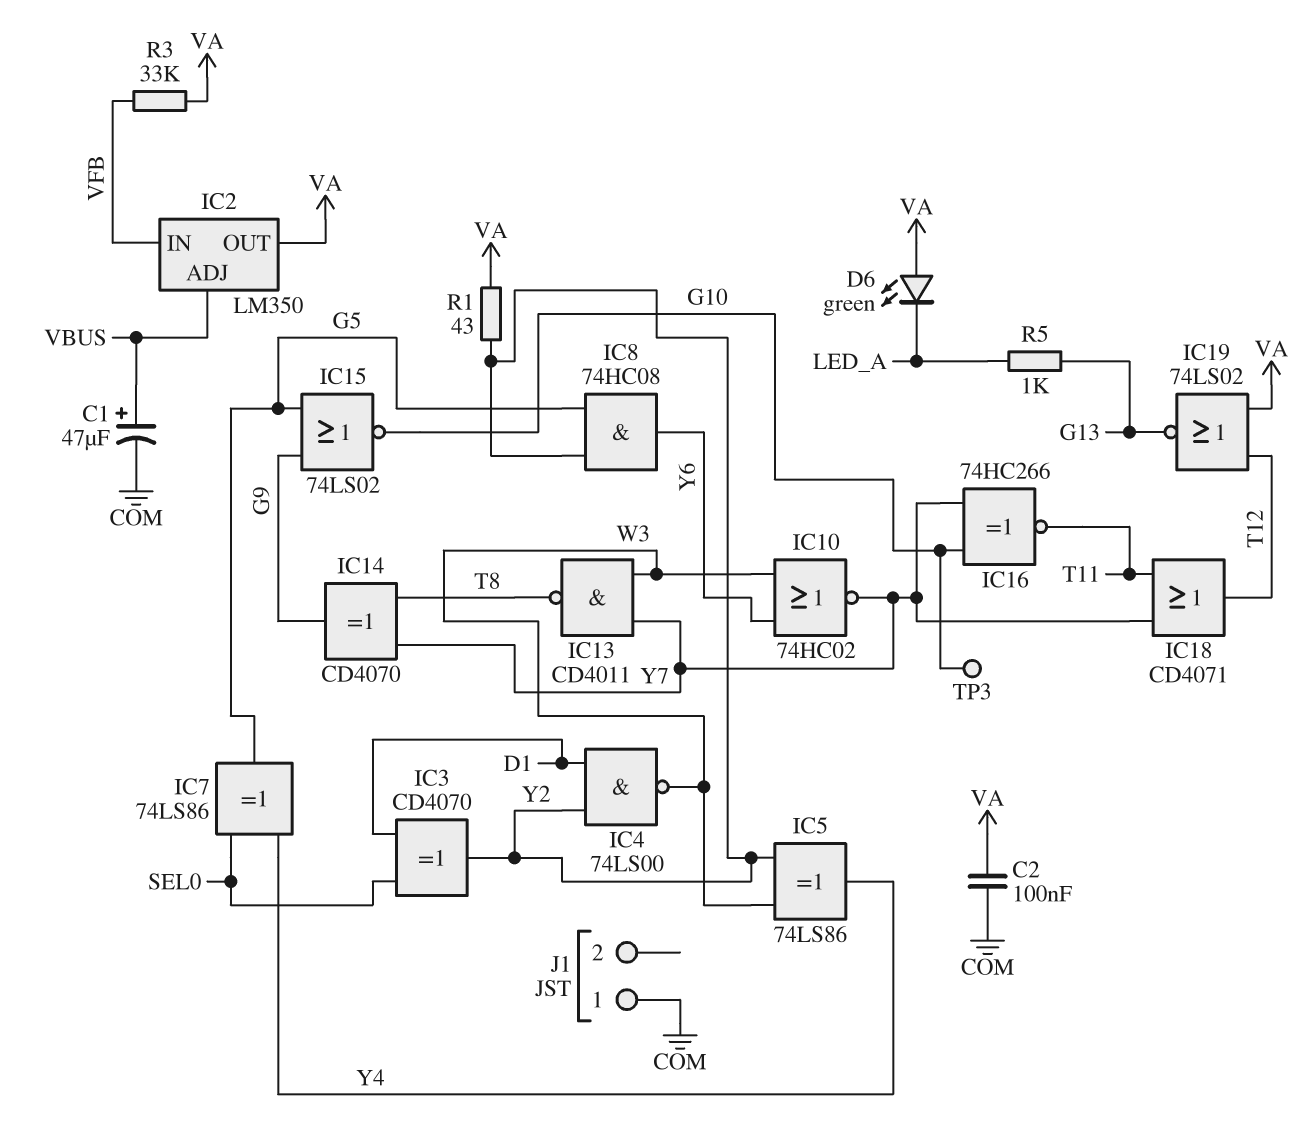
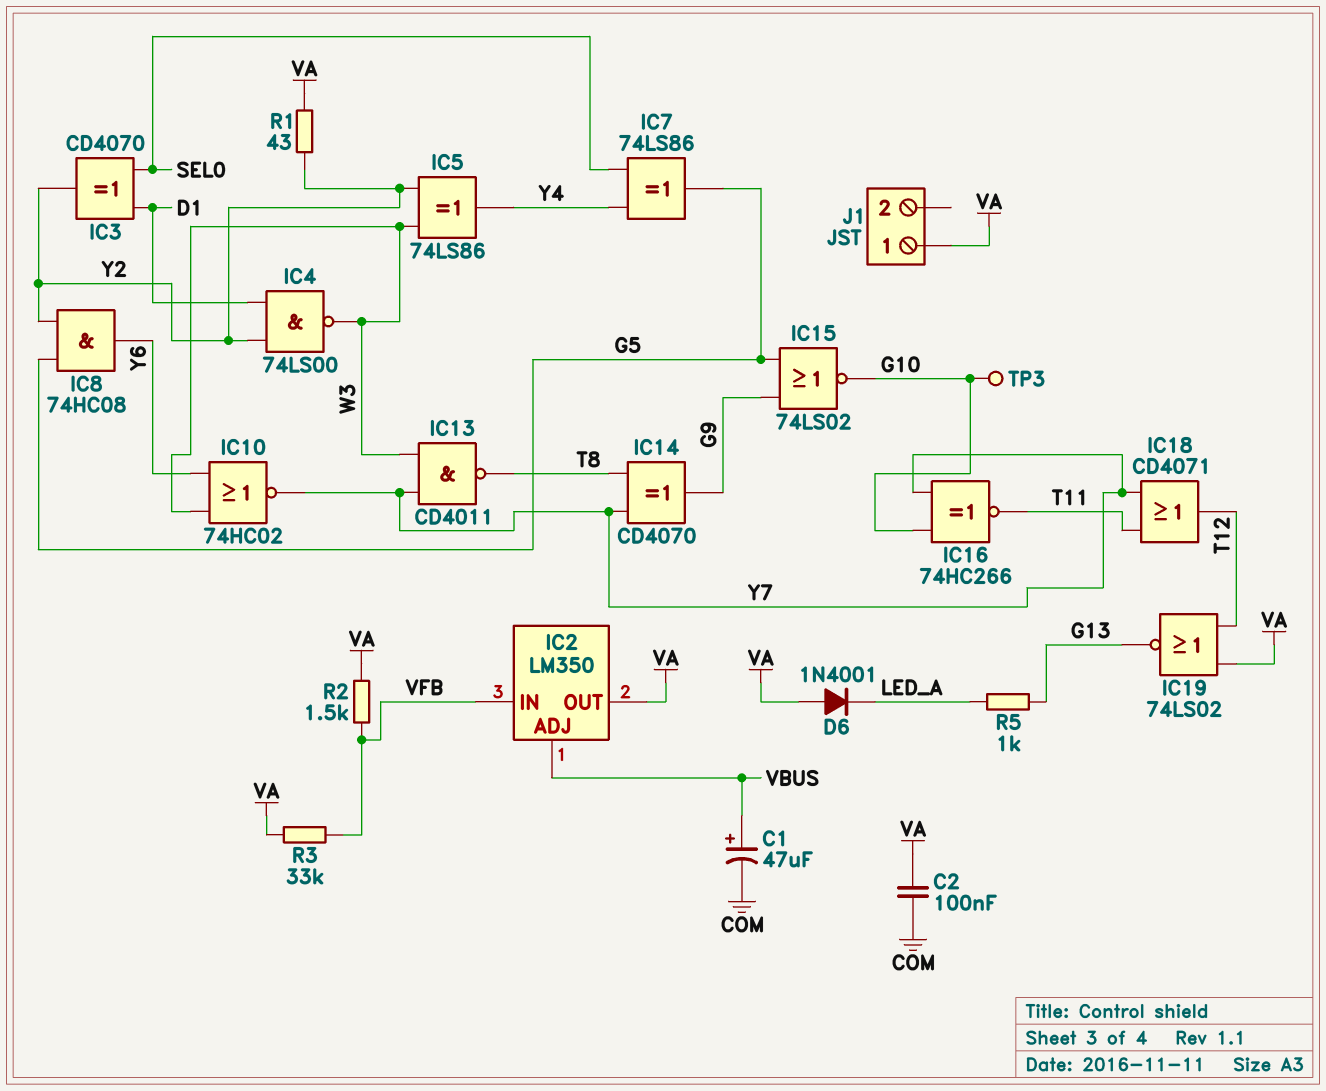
D6: LED green (A VA, K LED_A) -> diode 1N4001 (A VA, K LED_A)
J1 pin 1: COM -> VA
R2: none -> 1.5k (VA, VFB)

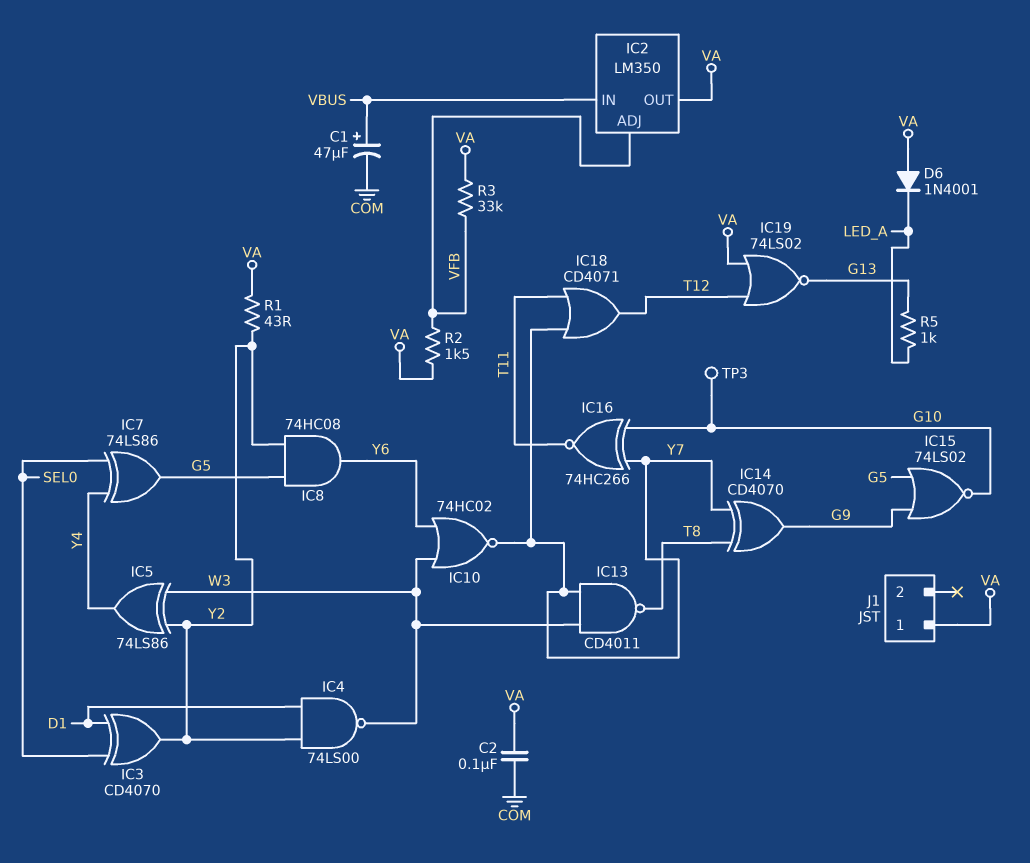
IC2 pin ADJ: VBUS -> VFB
IC2 pin IN: VFB -> VBUS

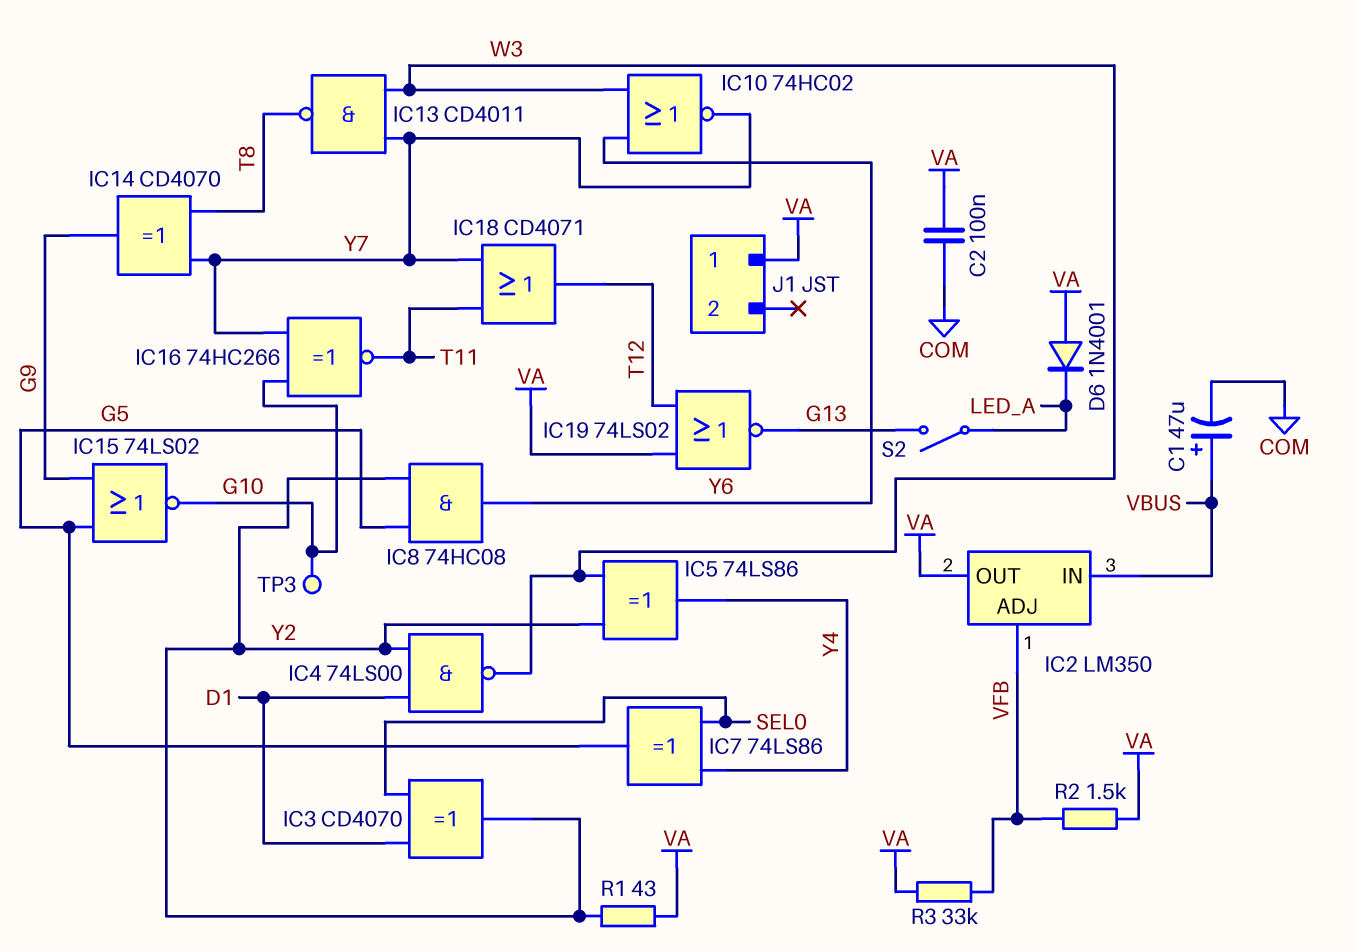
R5: 1k (G13, LED_A) -> none
S2: none -> switch (G13, LED_A)

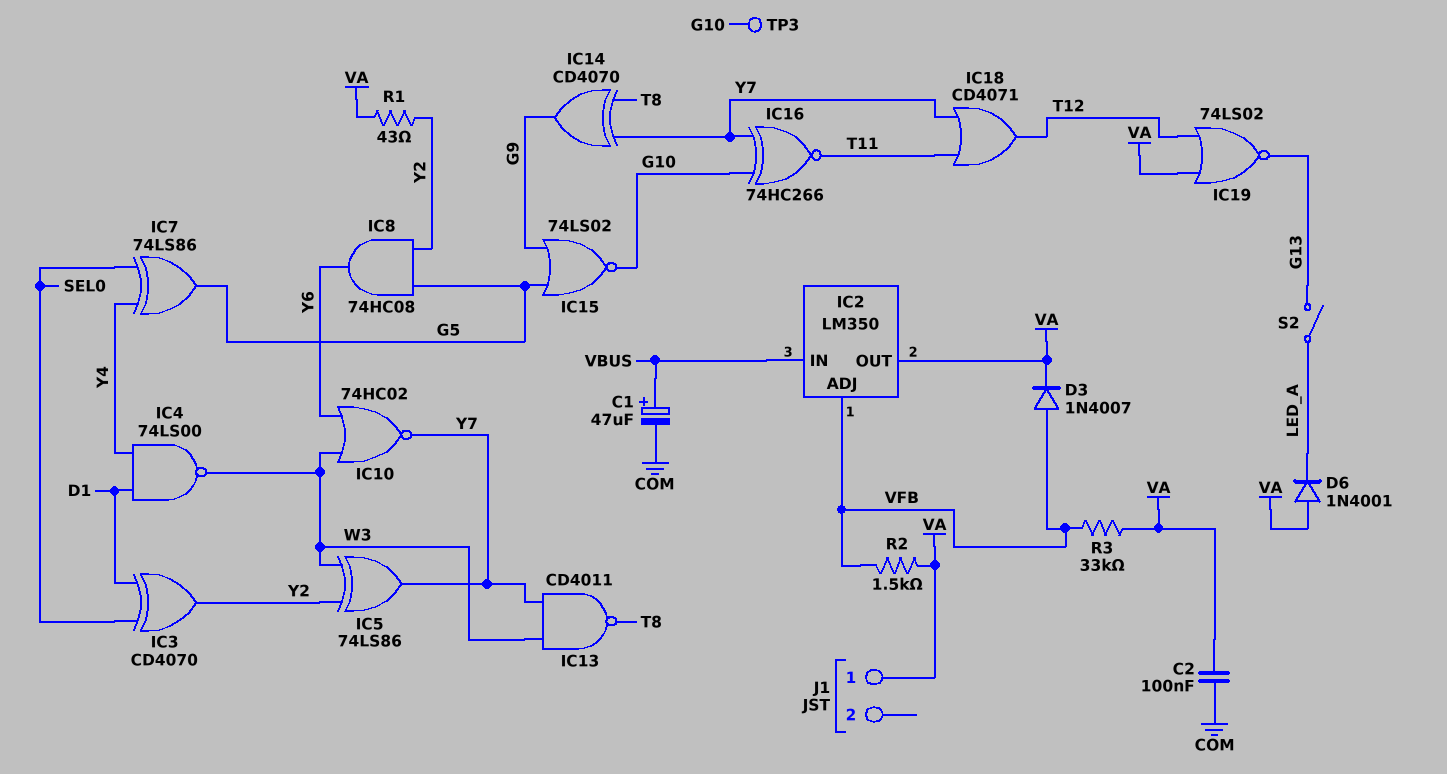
D3: none -> diode 1N4007 (A VFB, K VA)
IC4: NAND 74LS00 (in D1, in Y2, out W3) -> NAND 74LS00 (in D1, in Y4, out W3)
IC5: XOR 74LS86 (in W3, in Y2, out Y4) -> XOR 74LS86 (in W3, in Y2, out Y7)

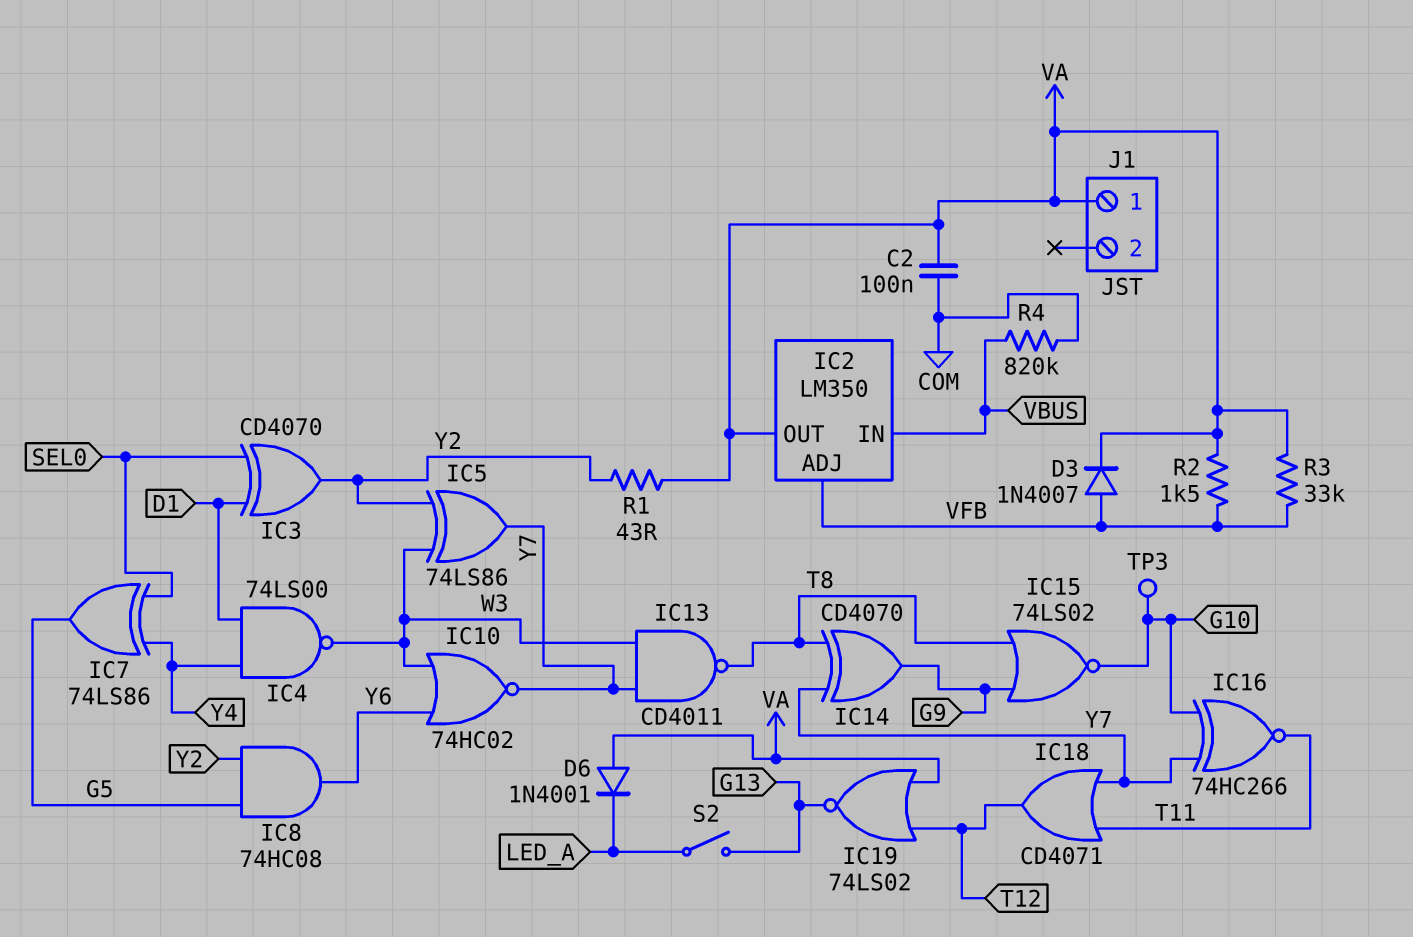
C1: 47uF (plus VBUS, minus COM) -> none
IC15: NOR 74LS02 (in G5, in G9, out G10) -> NOR 74LS02 (in G9, in T8, out G10)
R4: none -> 820k (COM, VBUS)

